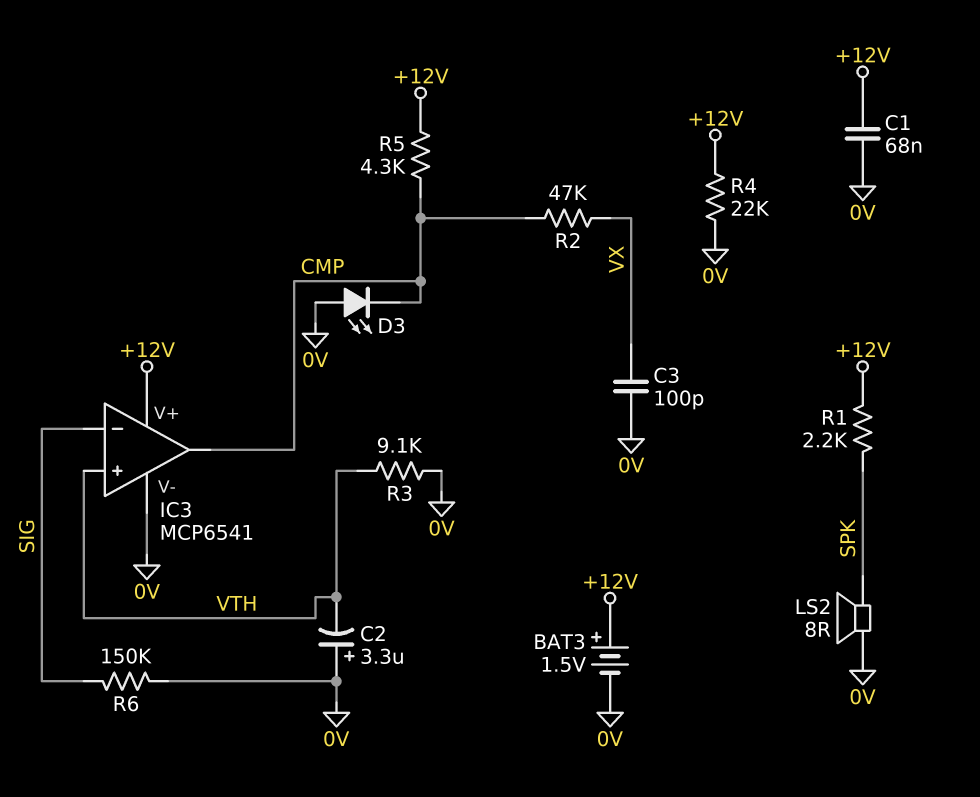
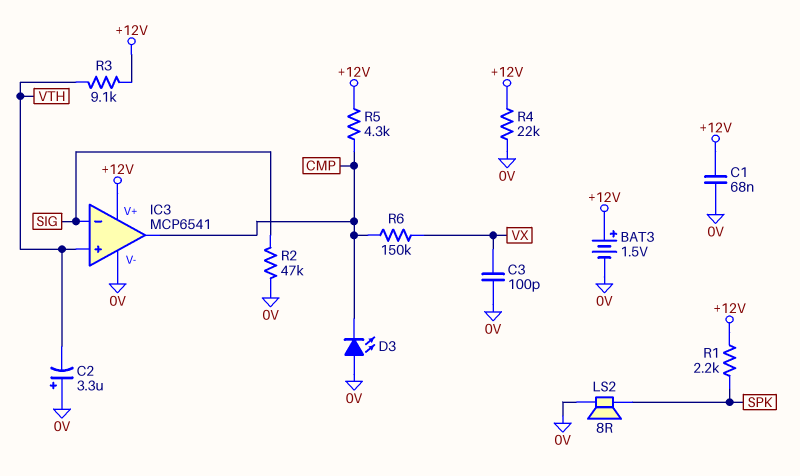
R2: 47k (CMP, VX) -> 47k (0V, SIG)
R3: 9.1k (0V, VTH) -> 9.1k (+12V, VTH)
R6: 150k (0V, SIG) -> 150k (CMP, VX)

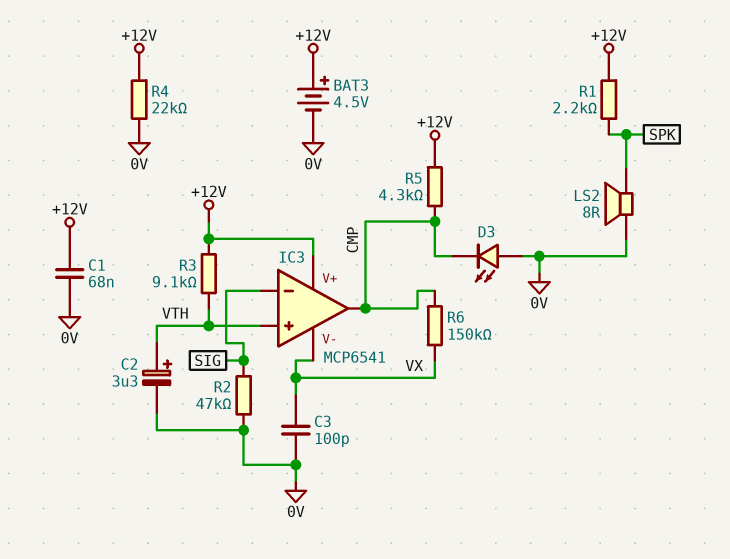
BAT3: 1.5V (plus +12V, minus 0V) -> 4.5V (plus +12V, minus 0V)
C2: 3.3uF (plus 0V, minus VTH) -> 3.3uF (plus VTH, minus 0V)
IC3 pin V-: 0V -> VX

